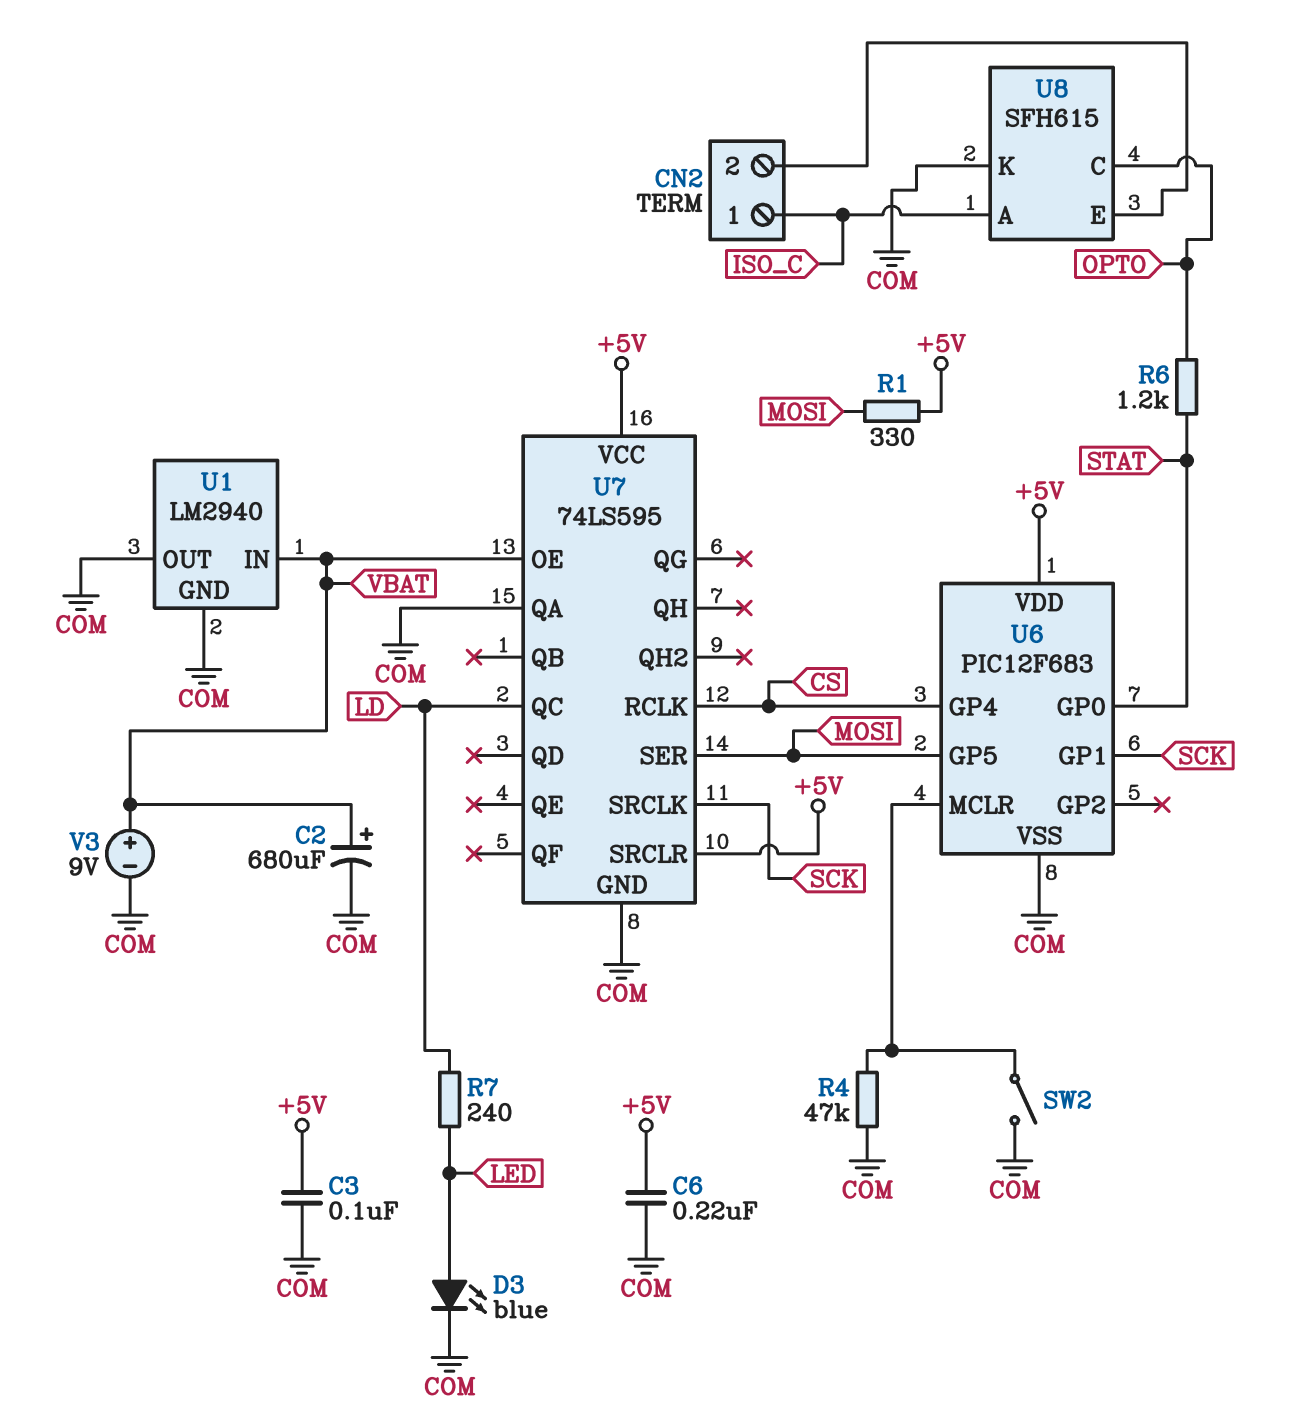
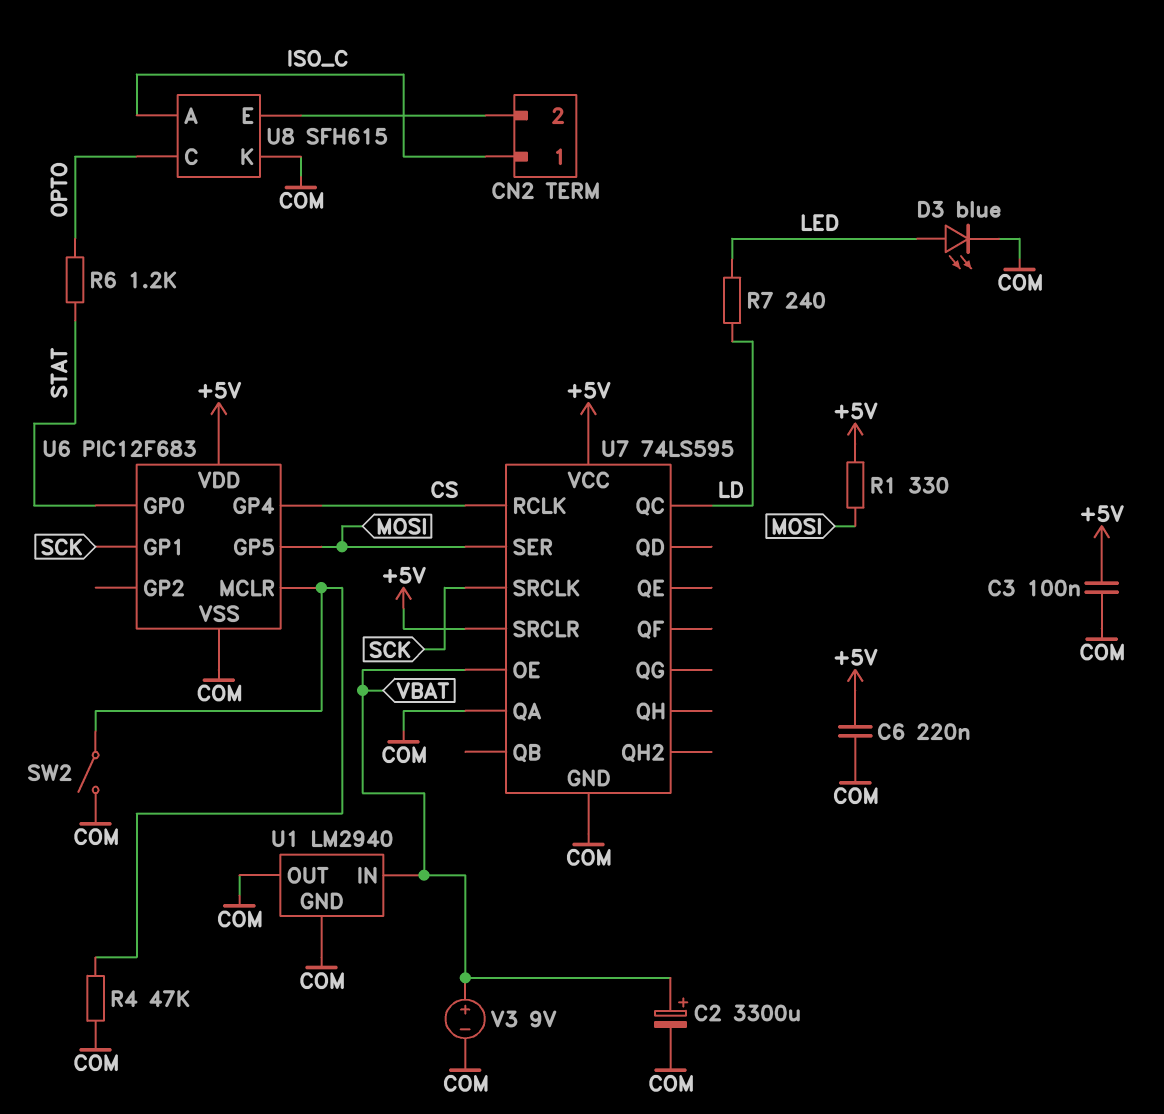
C2: 680uF (plus VBAT, minus COM) -> 3300uF (plus VBAT, minus COM)

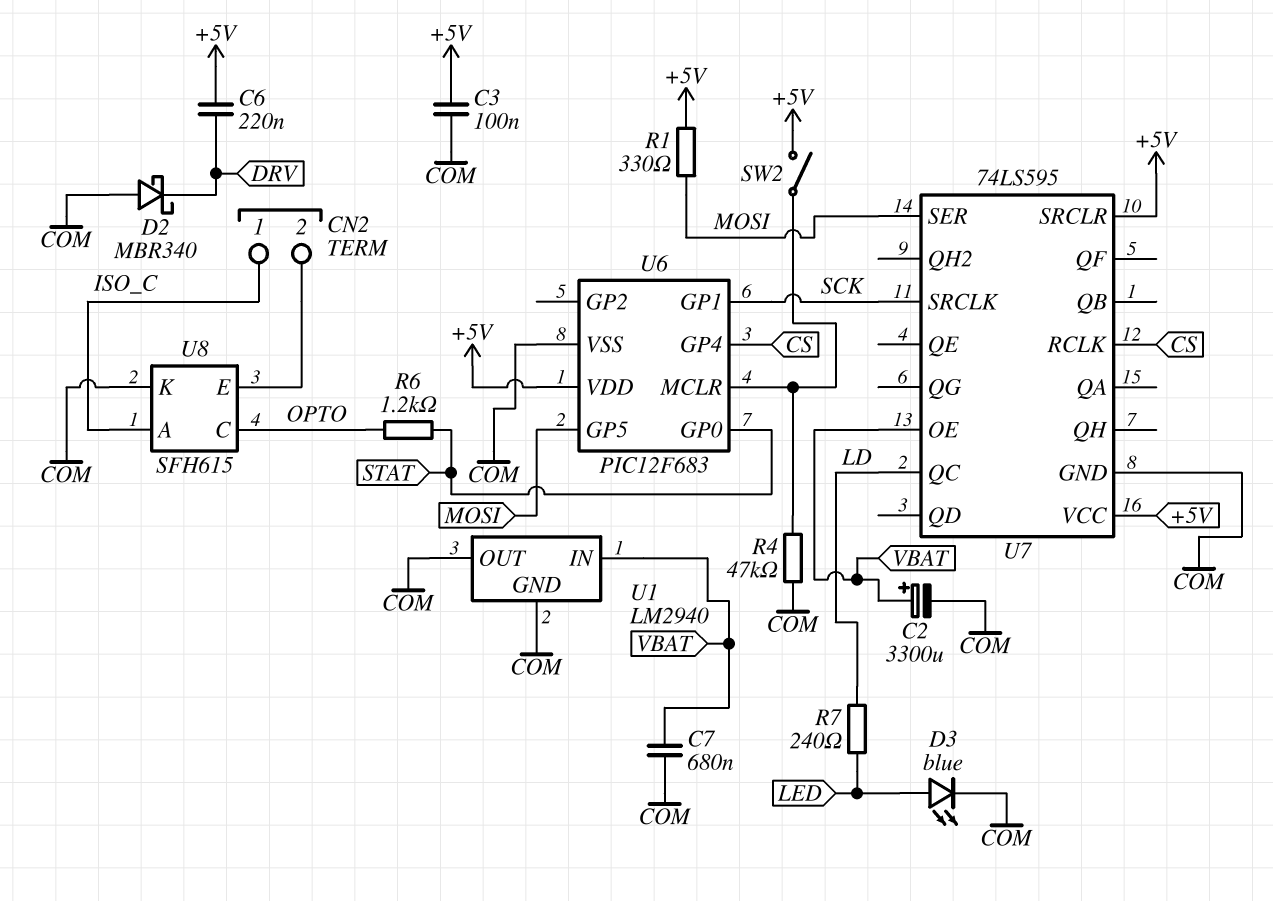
C6: 220nF (+5V, COM) -> 220nF (+5V, DRV)
C7: none -> 680nF (COM, VBAT)
D2: none -> schottky MBR340 (A COM, K DRV)
SW2: switch (COM, U6/MCLR) -> switch (+5V, U6/MCLR)
U7 pin QA: COM -> none
V3: 9V (plus VBAT, minus COM) -> none

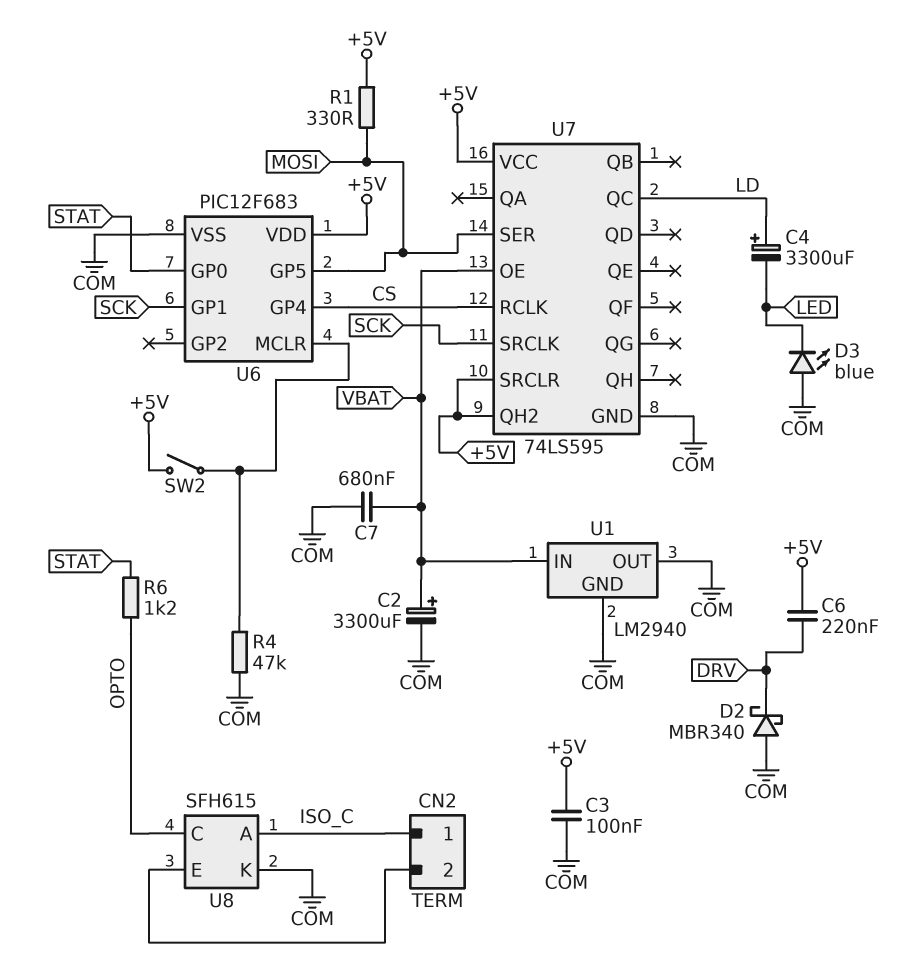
C4: none -> 3300uF (plus LD, minus LED)
D3: LED blue (A LED, K COM) -> LED blue (A COM, K LED)
R7: 240 (LD, LED) -> none
U7 pin QH2: none -> +5V

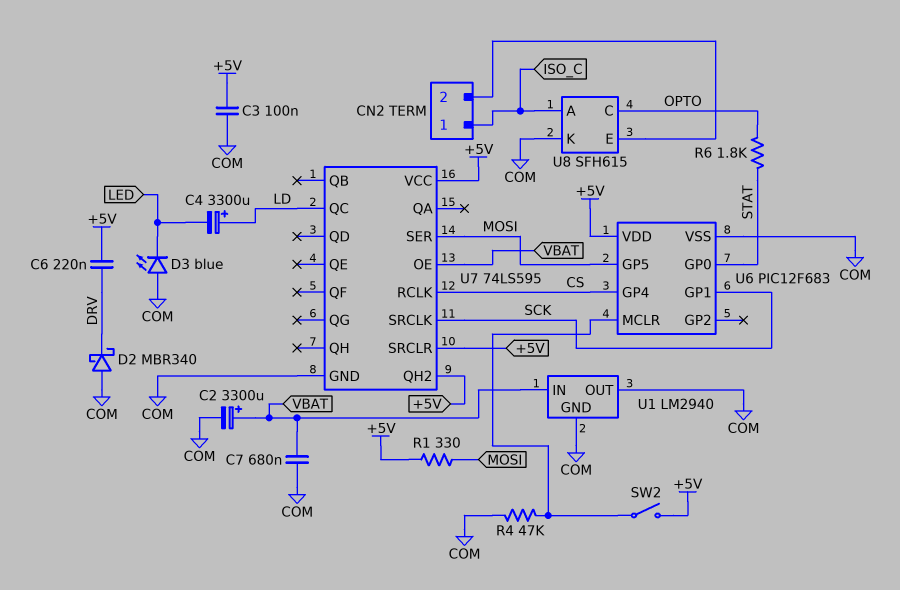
R6: 1.2k (OPTO, STAT) -> 1.8k (OPTO, STAT)

